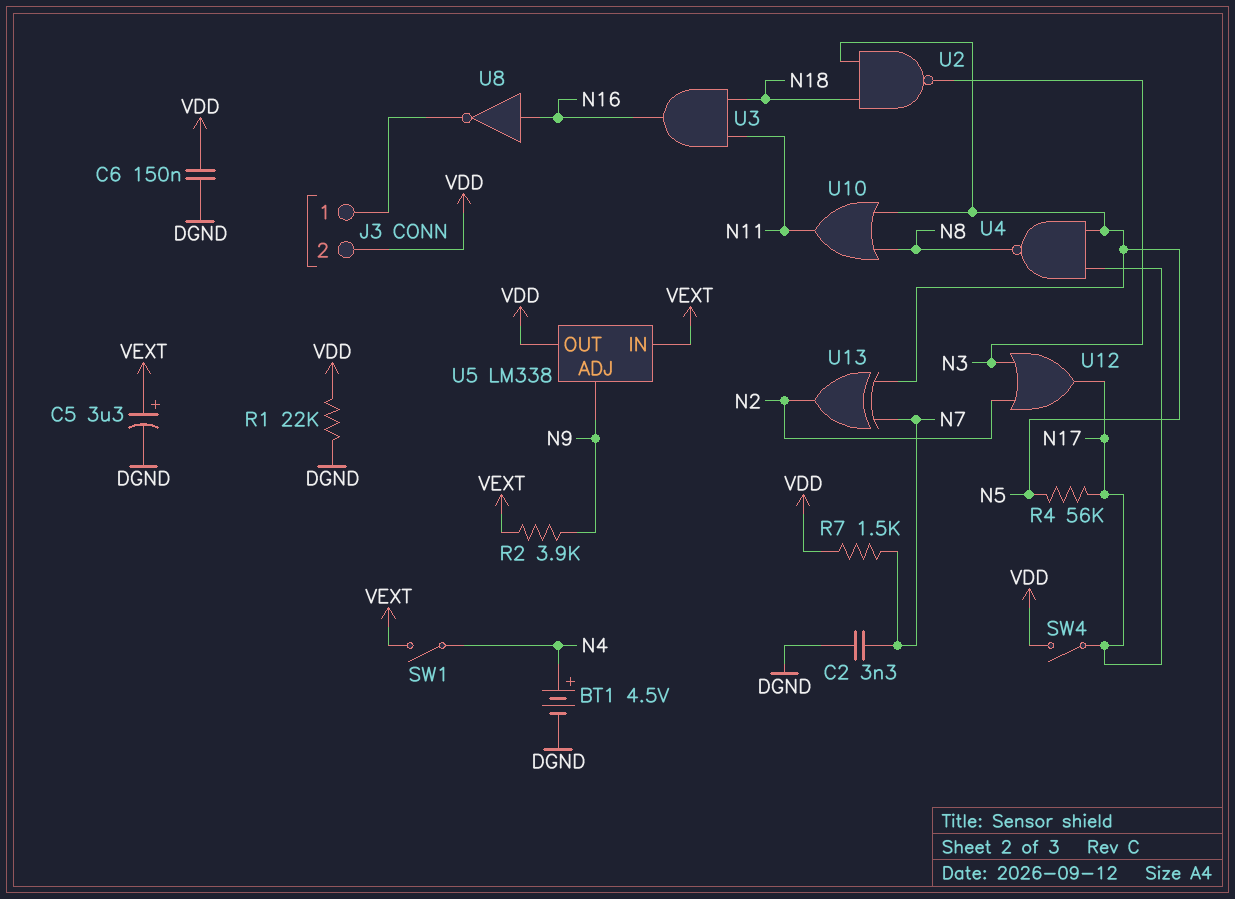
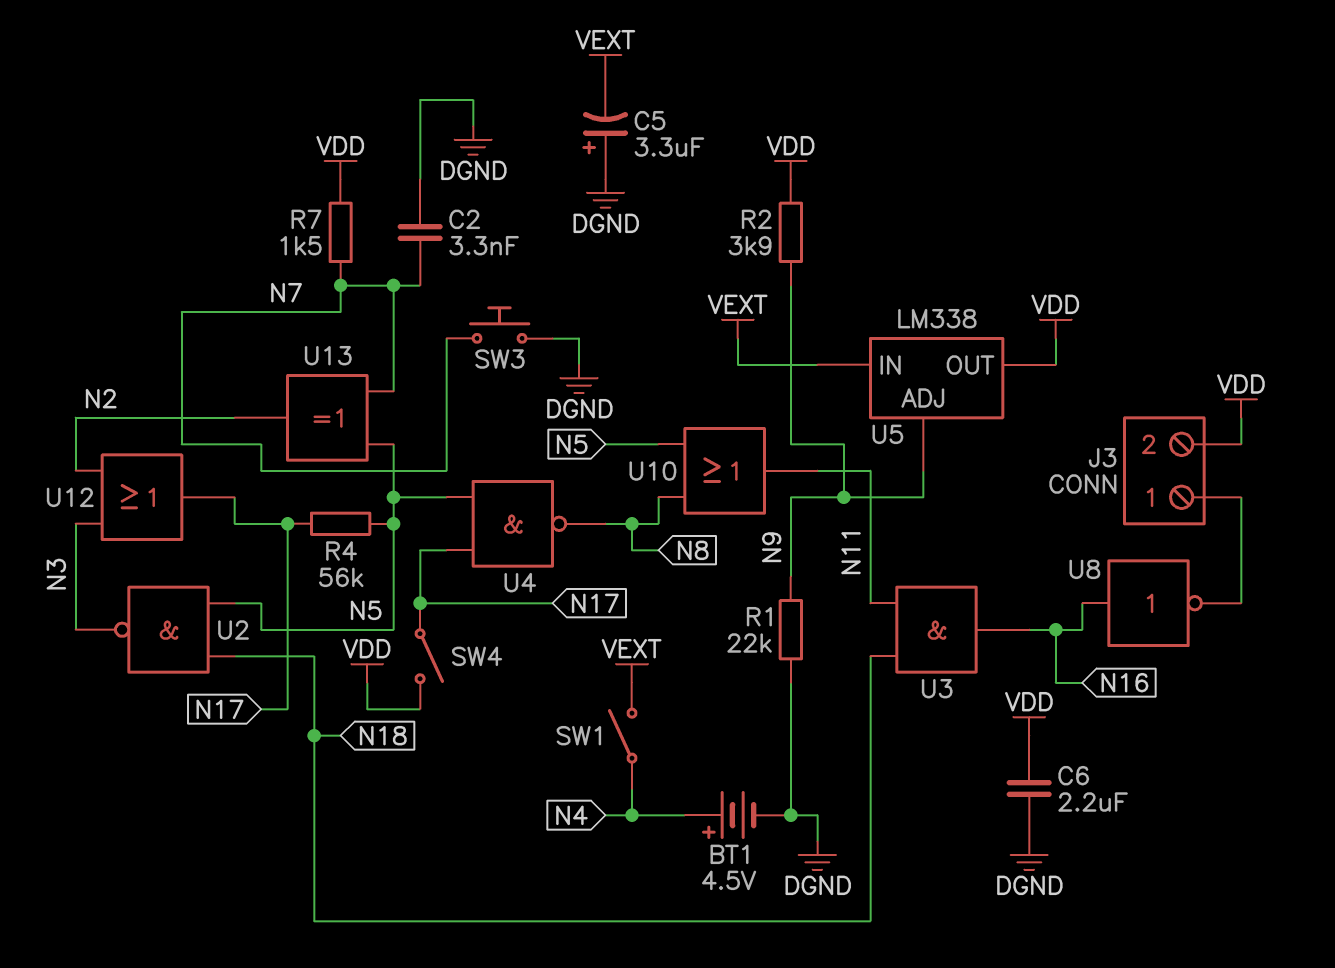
C5: 3.3uF (plus VEXT, minus DGND) -> 3.3uF (plus DGND, minus VEXT)
C6: 150nF (DGND, VDD) -> 2.2uF (DGND, VDD)
R1: 22k (DGND, VDD) -> 22k (DGND, N9)
R2: 3.9k (N9, VEXT) -> 3.9k (N9, VDD)
SW3: none -> button (DGND, N7)

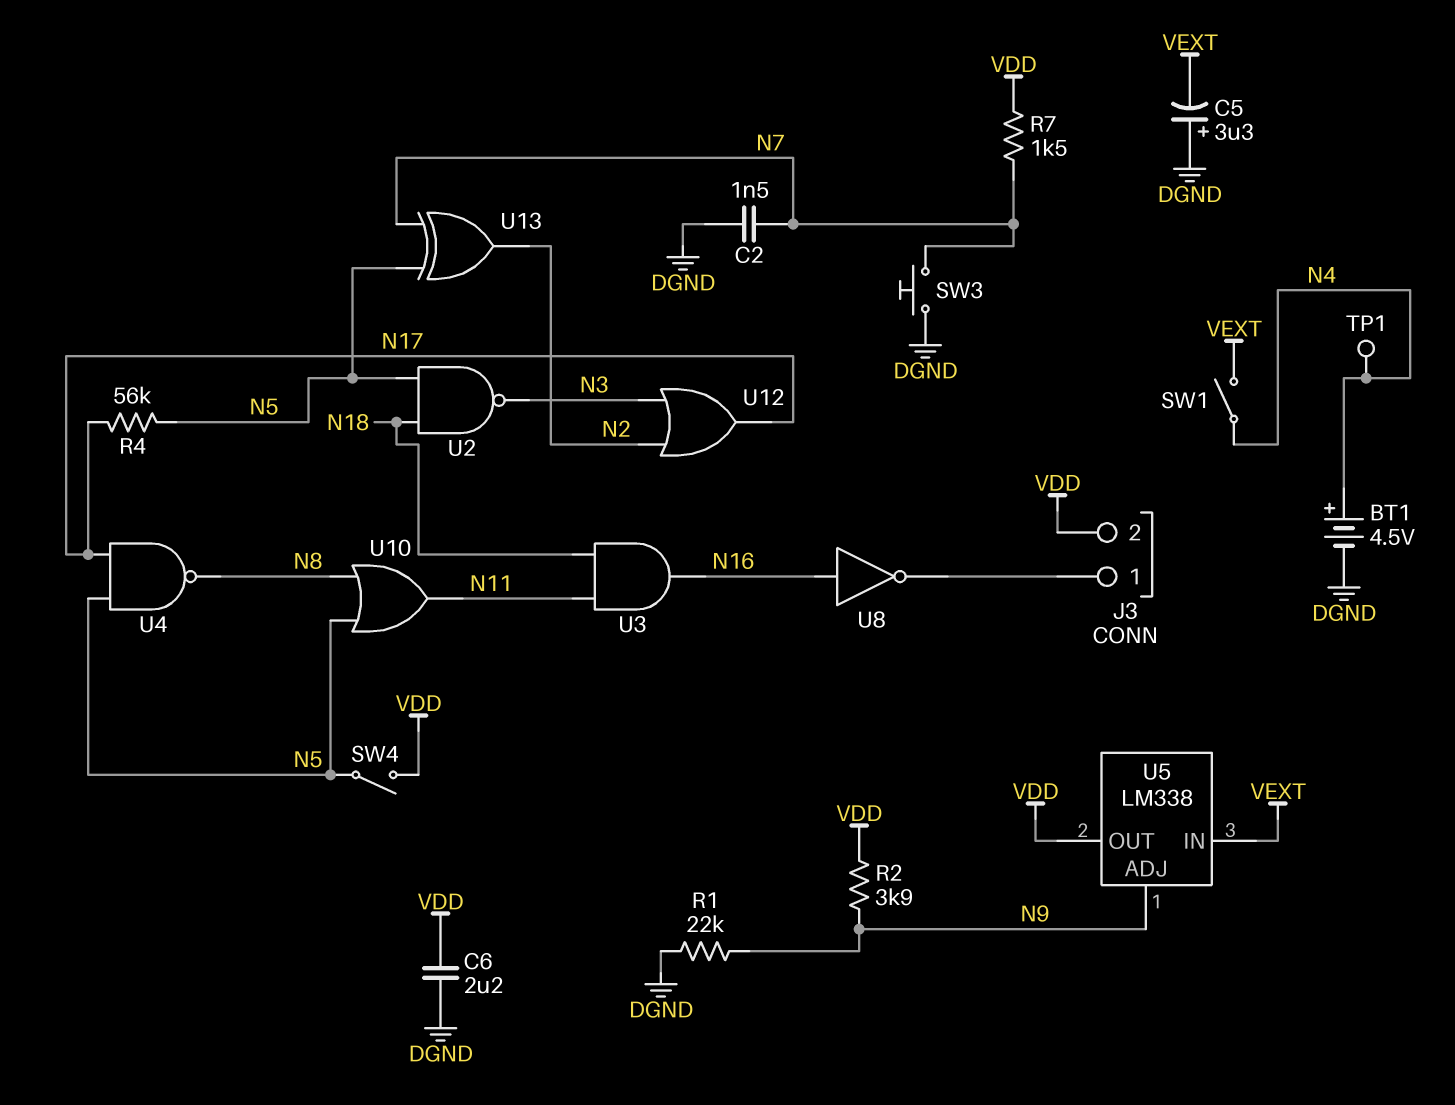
C2: 3.3nF (DGND, N7) -> 1.5nF (DGND, N7)
SW4: switch (N17, VDD) -> switch (N5, VDD)
TP1: none -> test point (N4)

